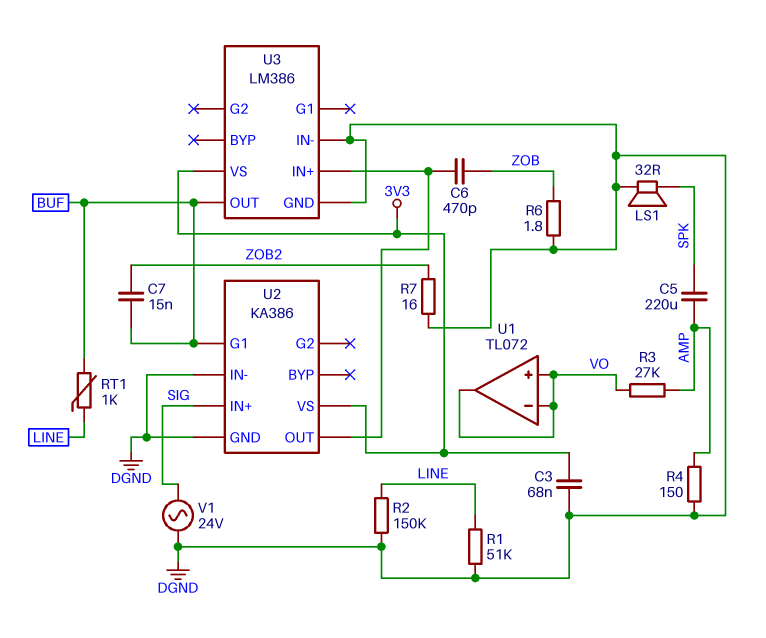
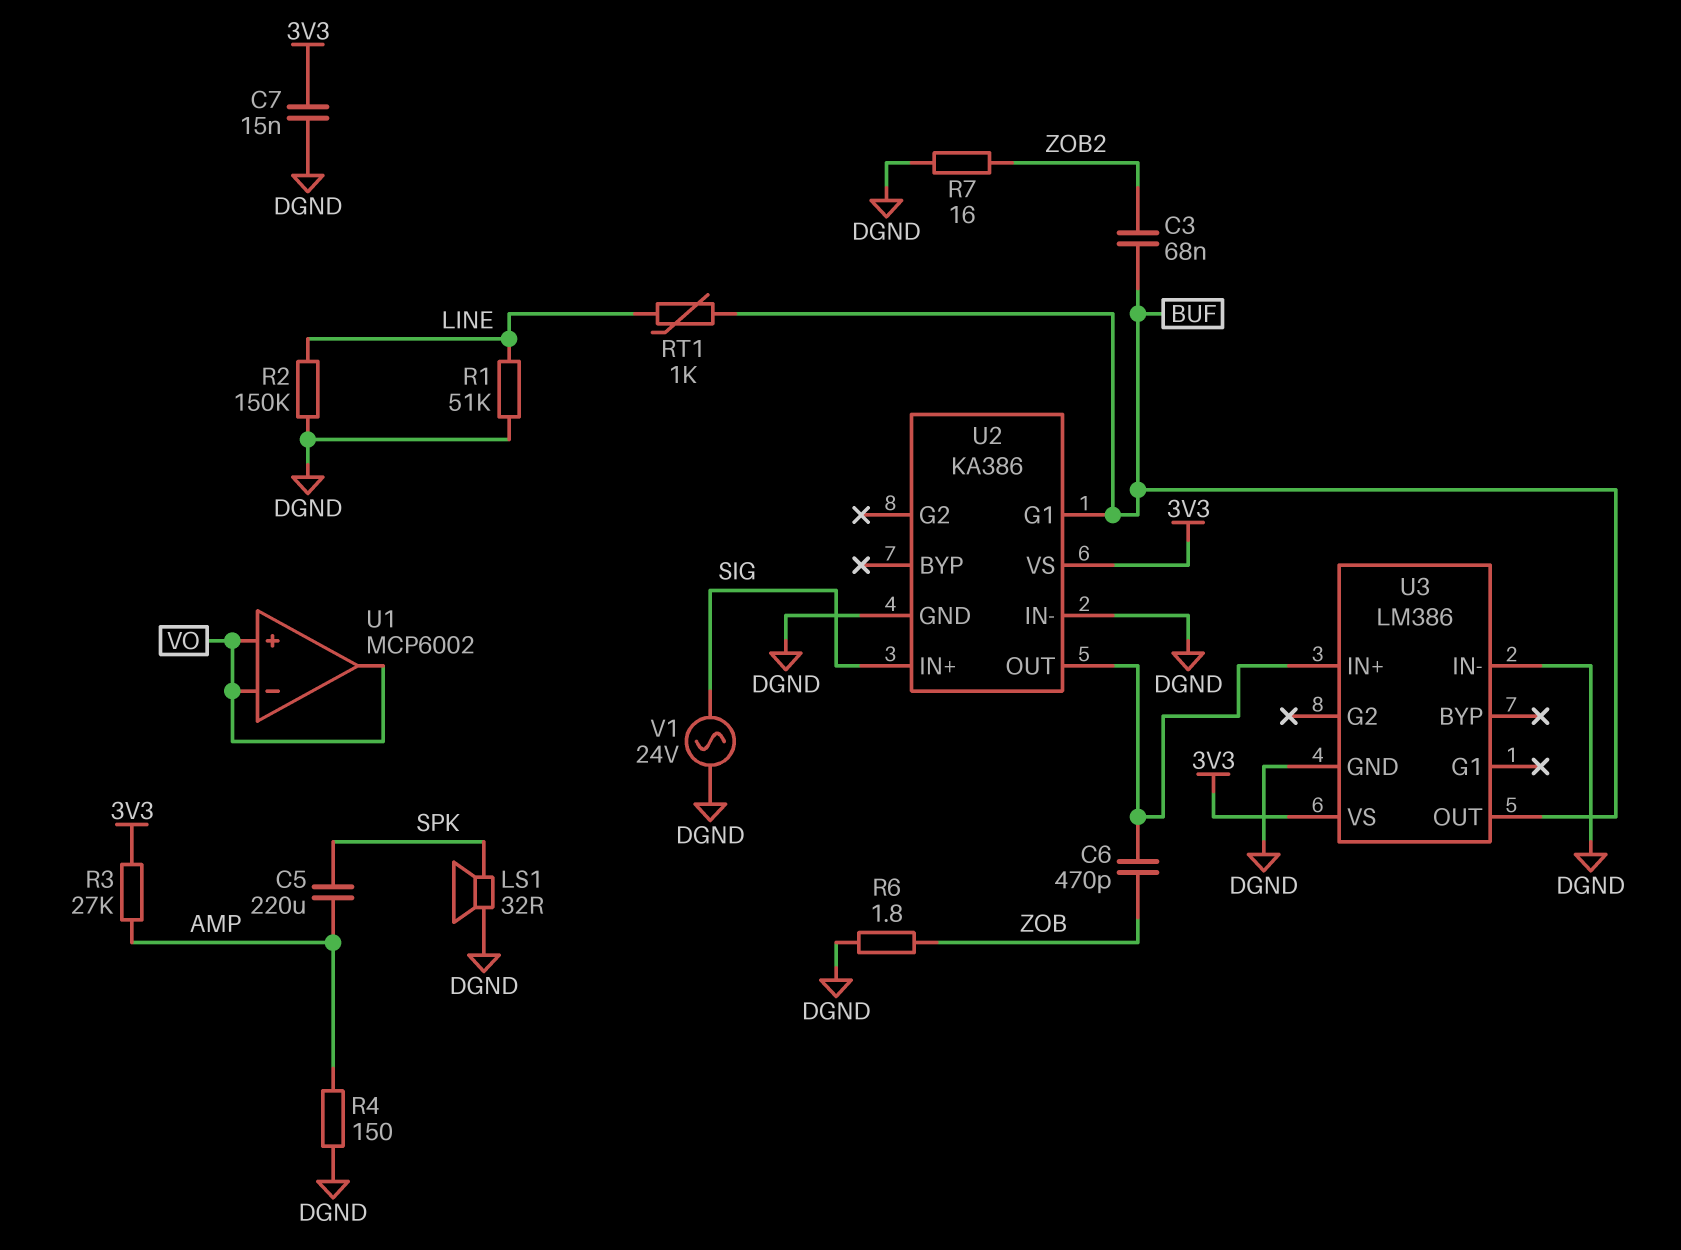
C3: 68nF (3V3, DGND) -> 68nF (BUF, ZOB2)
C7: 15nF (BUF, ZOB2) -> 15nF (3V3, DGND)
R3: 27k (AMP, VO) -> 27k (3V3, AMP)
U1: TL072 -> MCP6002

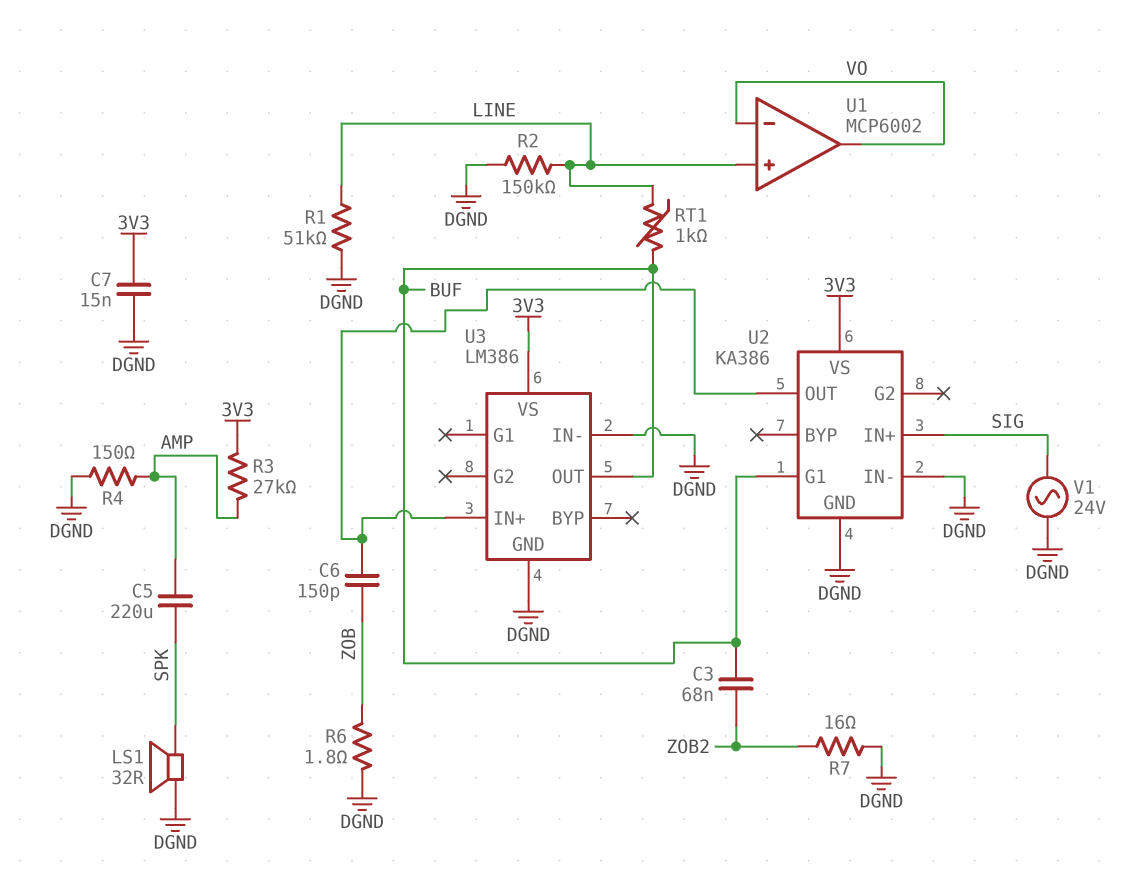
C6: 470pF (U2/OUT, ZOB) -> 150pF (U2/OUT, ZOB)
U1 pin in+: VO -> LINE

